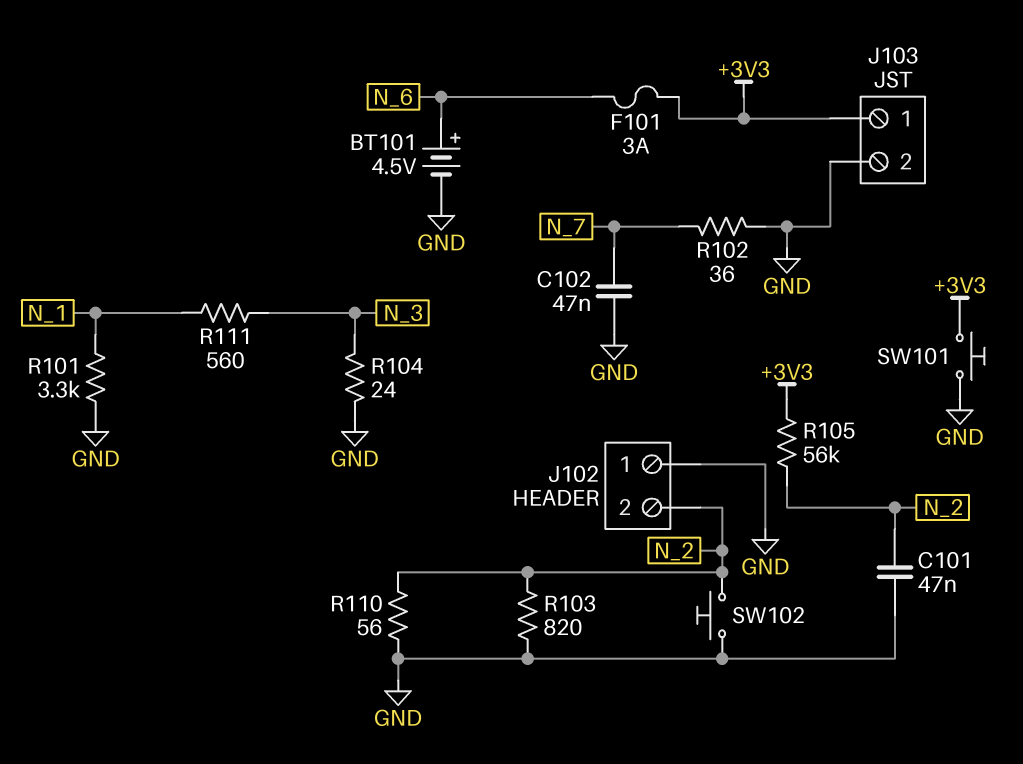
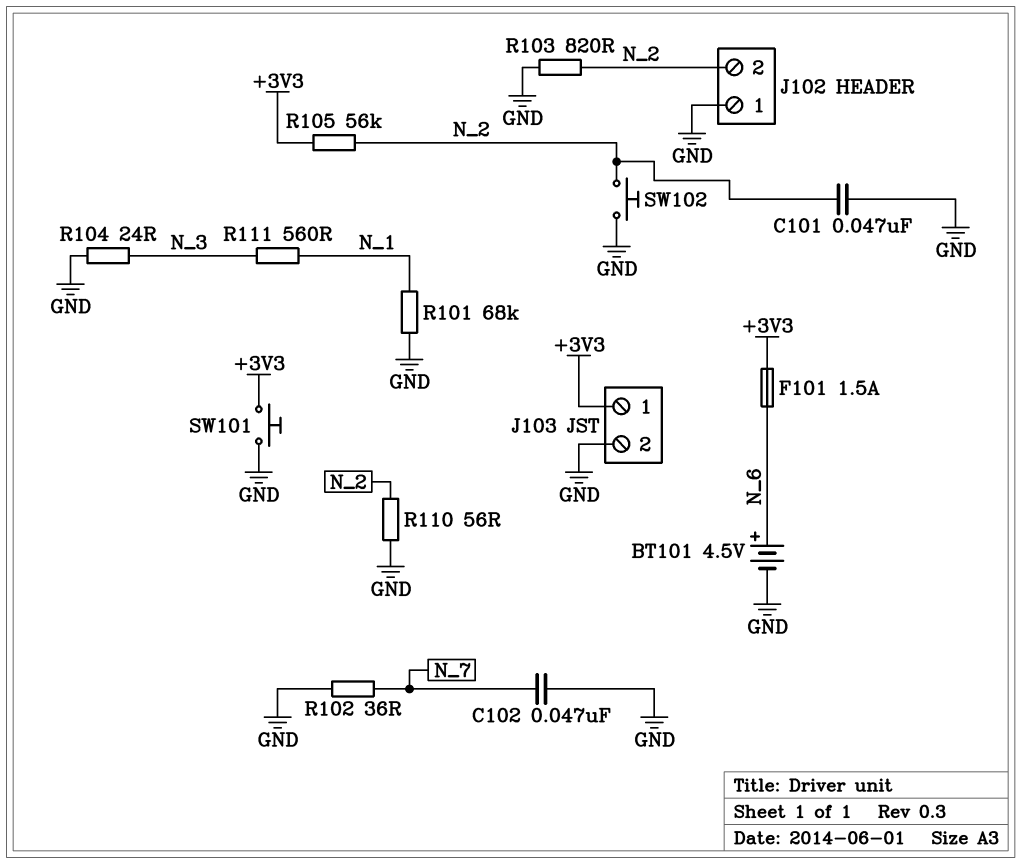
F101: 3A (+3V3, N_6) -> 1.5A (+3V3, N_6)
R101: 3.3k (GND, N_1) -> 68k (GND, N_1)

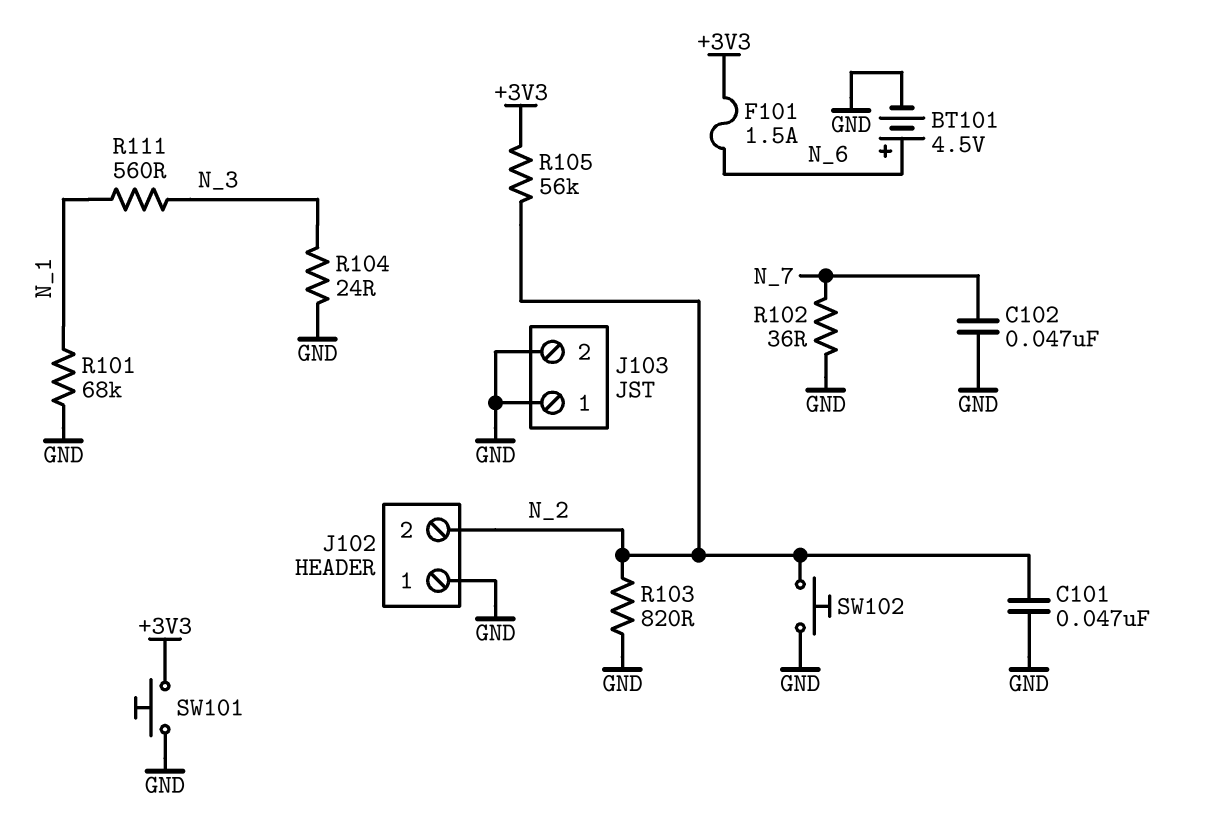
J103 pin 1: +3V3 -> GND
R110: 56 (GND, N_2) -> none

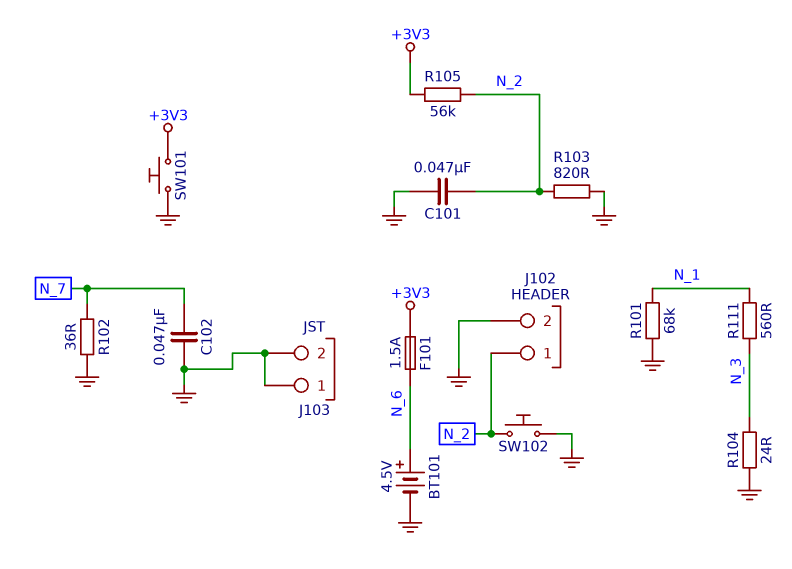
J102 pin 1: GND -> N_2
J102 pin 2: N_2 -> GND

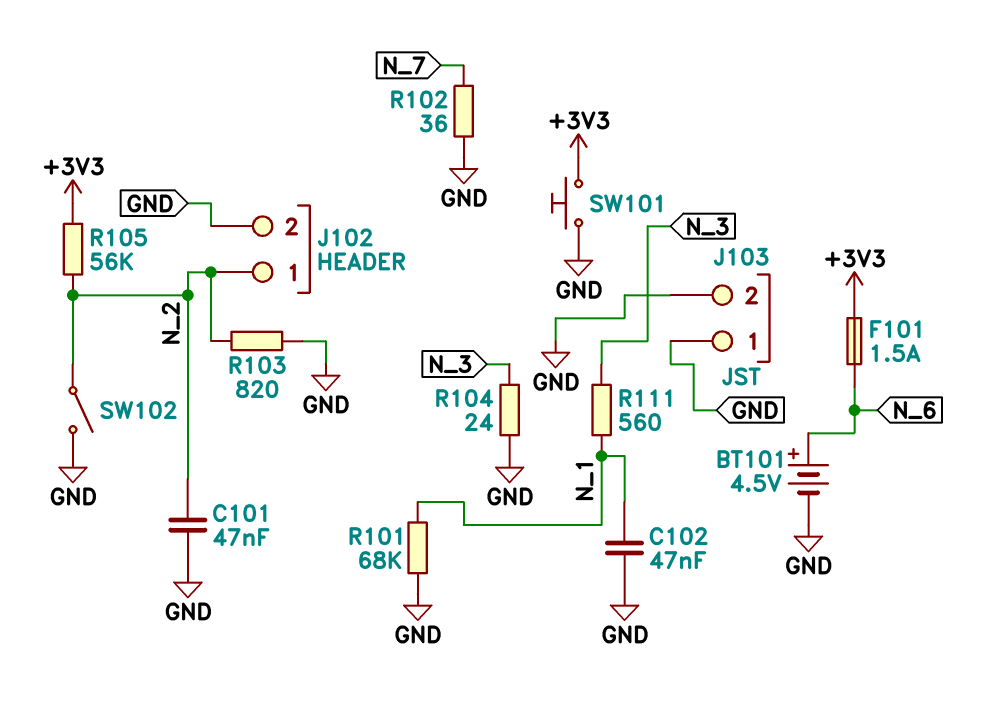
C102: 47nF (GND, N_7) -> 47nF (GND, N_1)
SW102: button (GND, N_2) -> switch (GND, N_2)

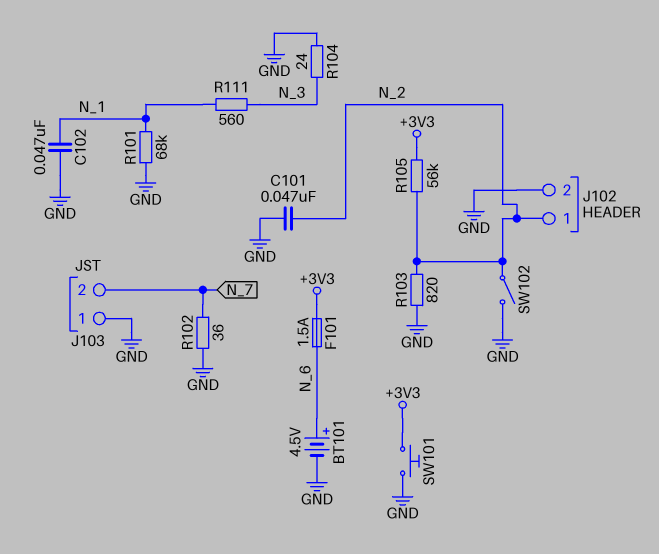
J103 pin 2: GND -> N_7

